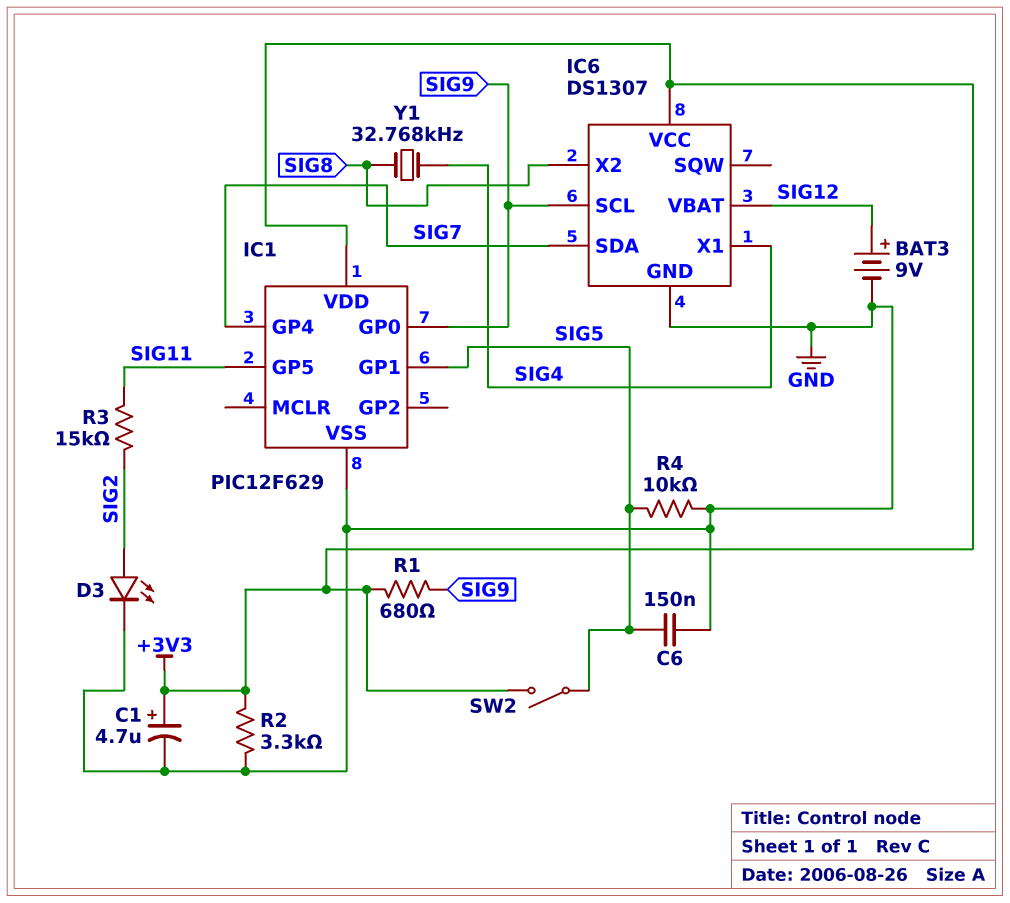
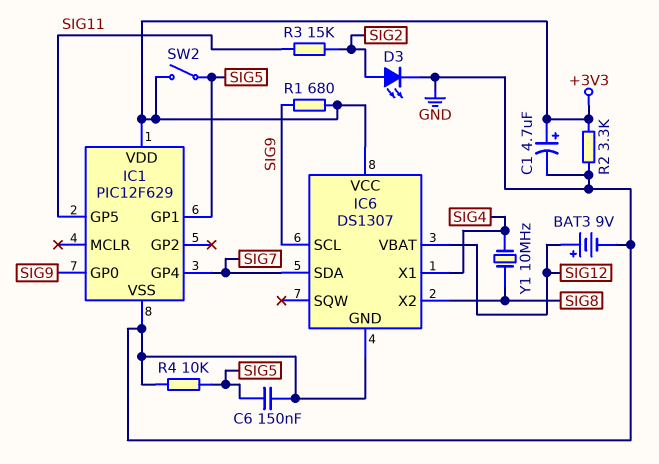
Y1: 32.768kHz (SIG4, SIG8) -> 10MHz (SIG4, SIG8)

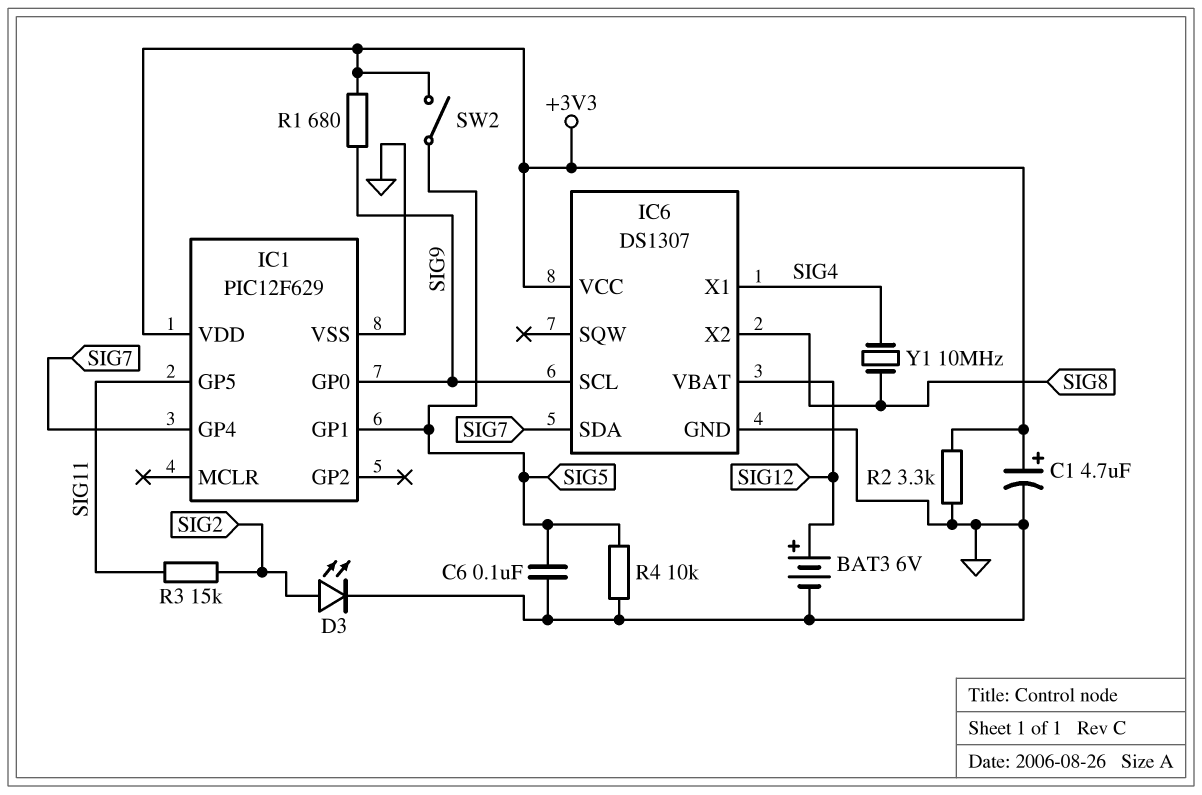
BAT3: 9V (plus SIG12, minus GND) -> 6V (plus SIG12, minus GND)
C6: 150nF (GND, SIG5) -> 100nF (GND, SIG5)

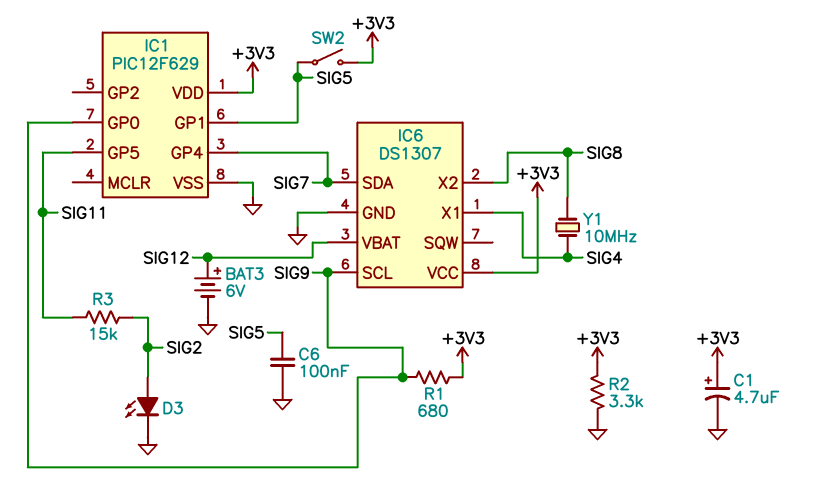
R4: 10k (GND, SIG5) -> none

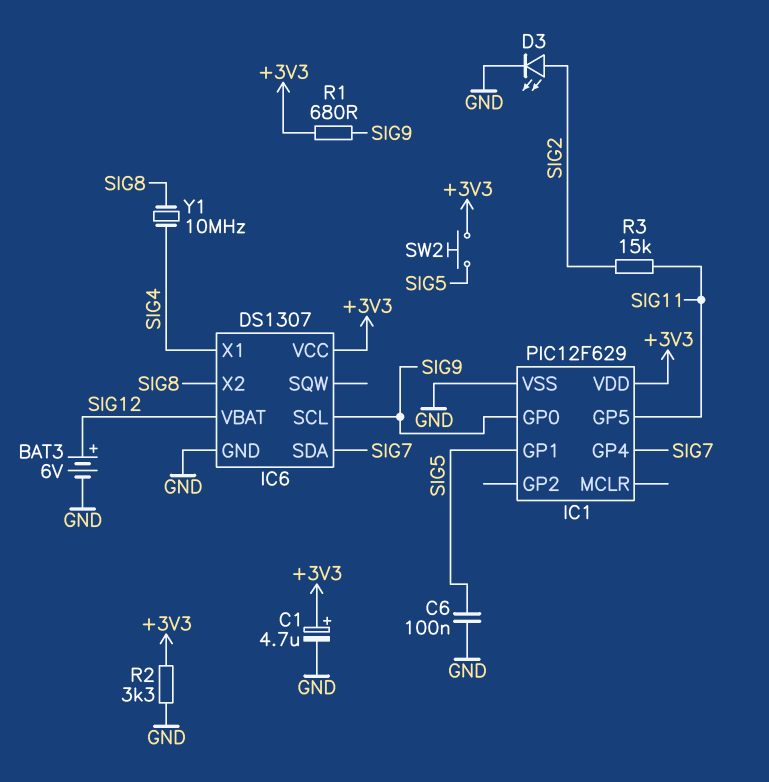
SW2: switch (+3V3, SIG5) -> button (+3V3, SIG5)

